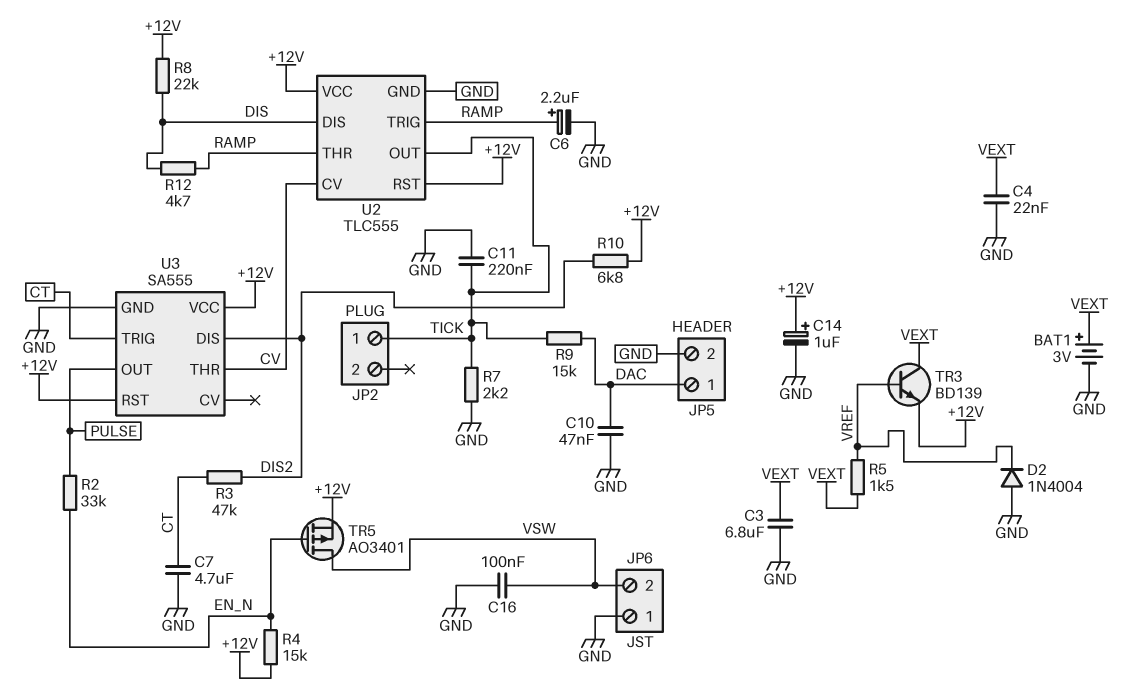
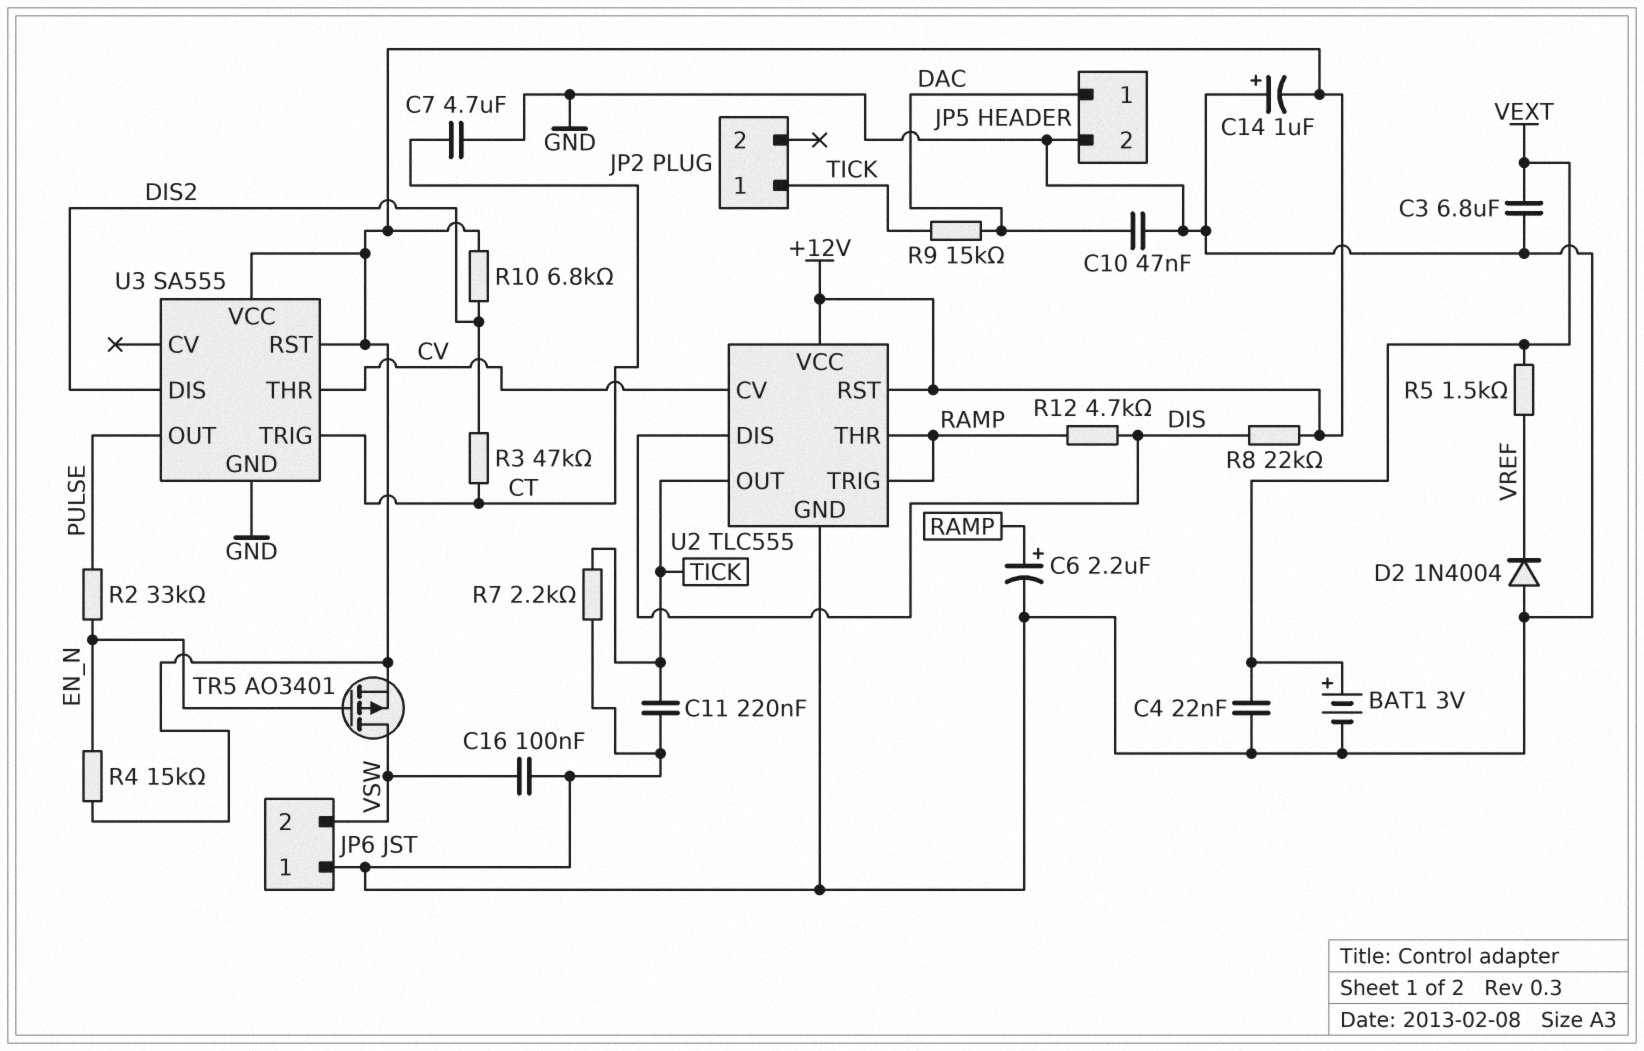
C14: 1uF (plus +12V, minus GND) -> 1uF (plus GND, minus +12V)
TR3: NPN BD139 (B VREF, C VEXT, E +12V) -> none

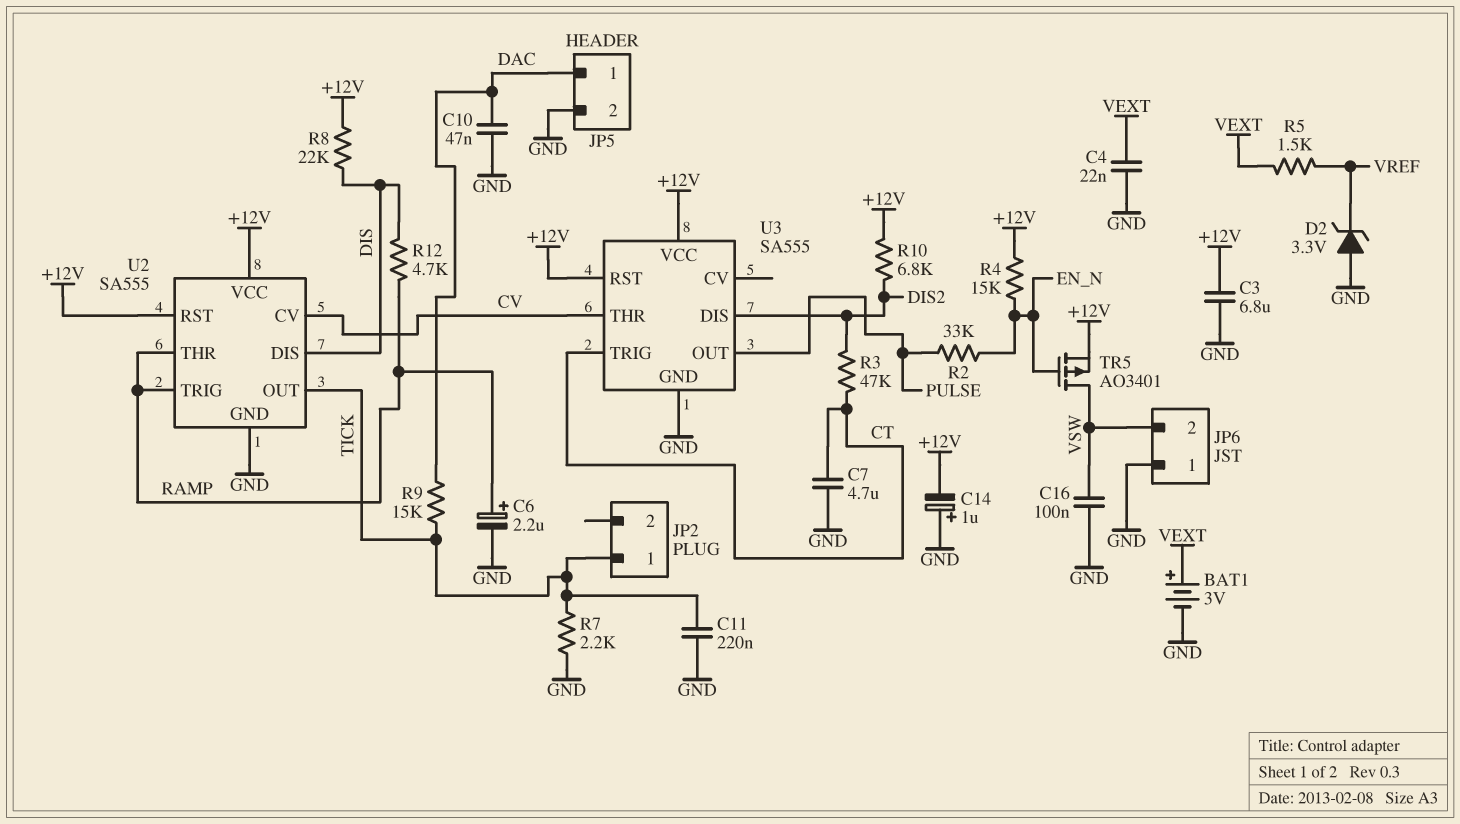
C3: 6.8uF (GND, VEXT) -> 6.8uF (+12V, GND)
D2: diode 1N4004 (A GND, K VREF) -> zener 3.3V (A GND, K VREF)
U2: TLC555 -> SA555

